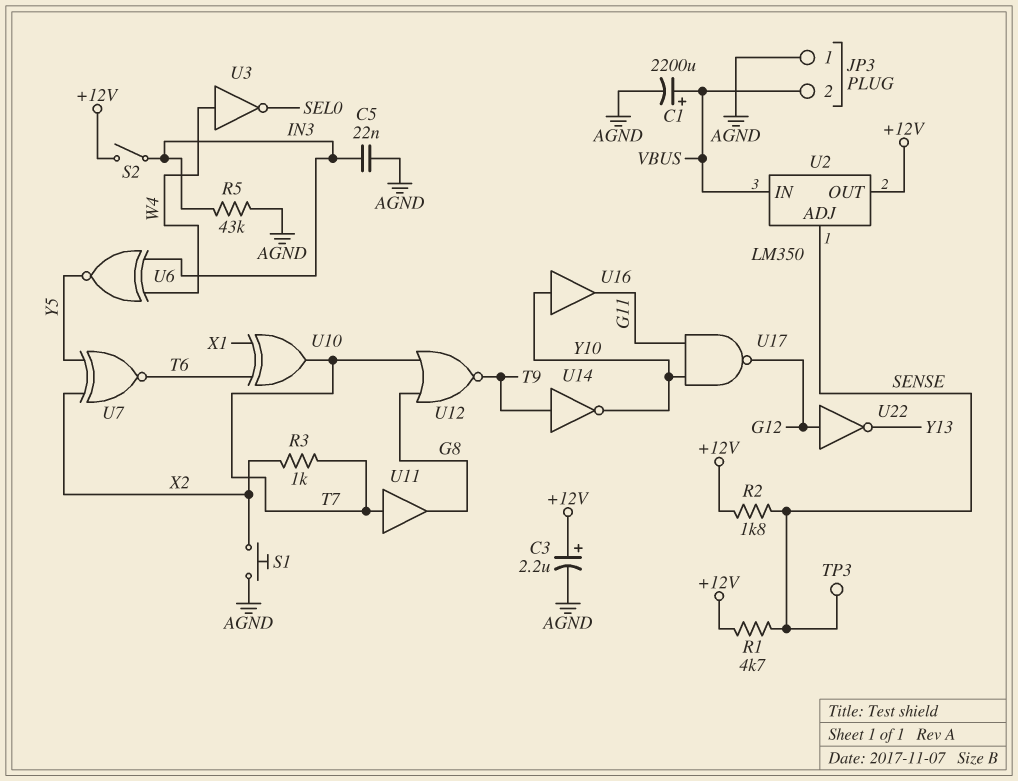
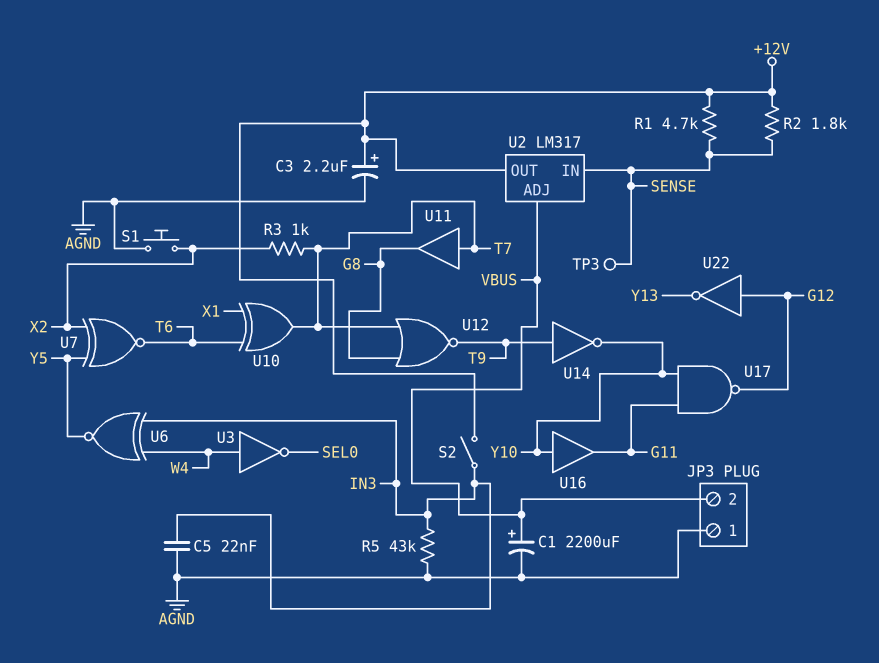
U2: LM350 -> LM317
U2 pin ADJ: SENSE -> VBUS
U2 pin IN: VBUS -> SENSE

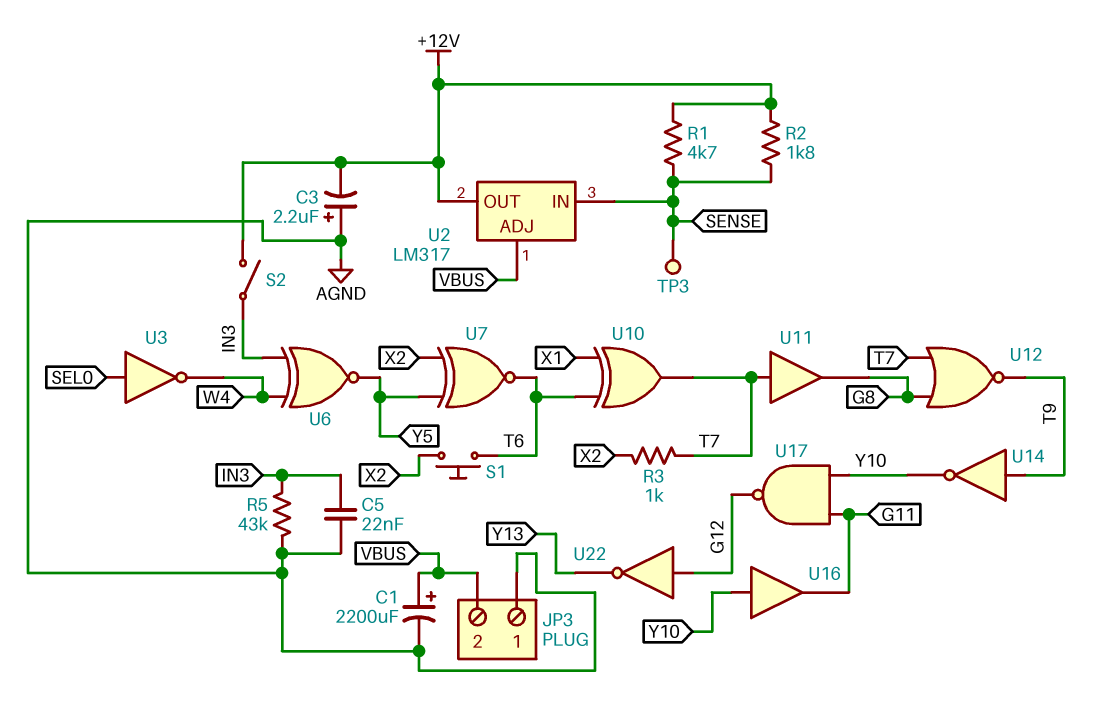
C3: 2.2uF (plus +12V, minus AGND) -> 2.2uF (plus AGND, minus +12V)
S1: button (AGND, X2) -> button (T6, X2)
U3: NOT (in W4, out SEL0) -> NOT (in SEL0, out W4)

